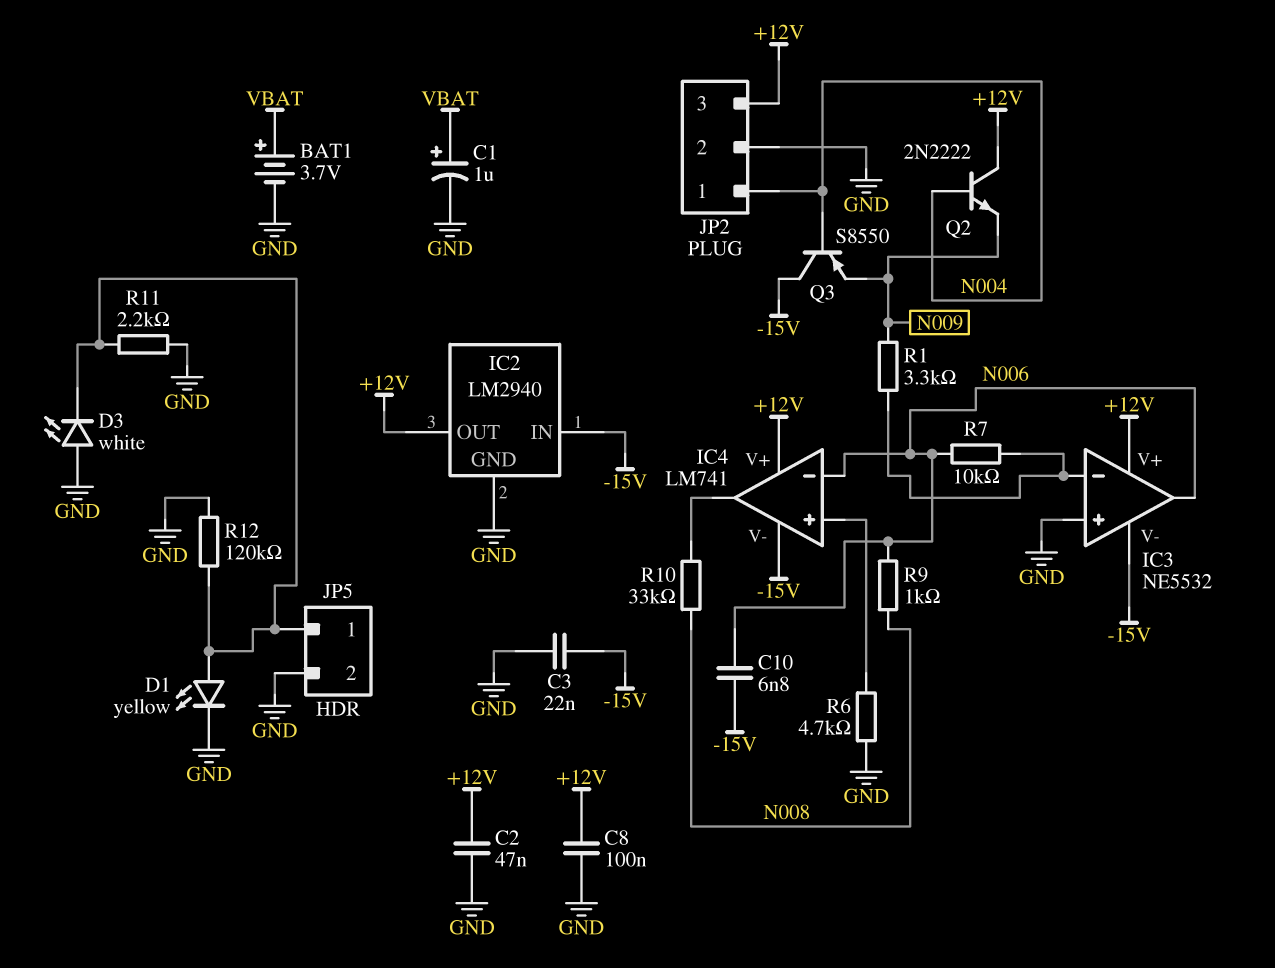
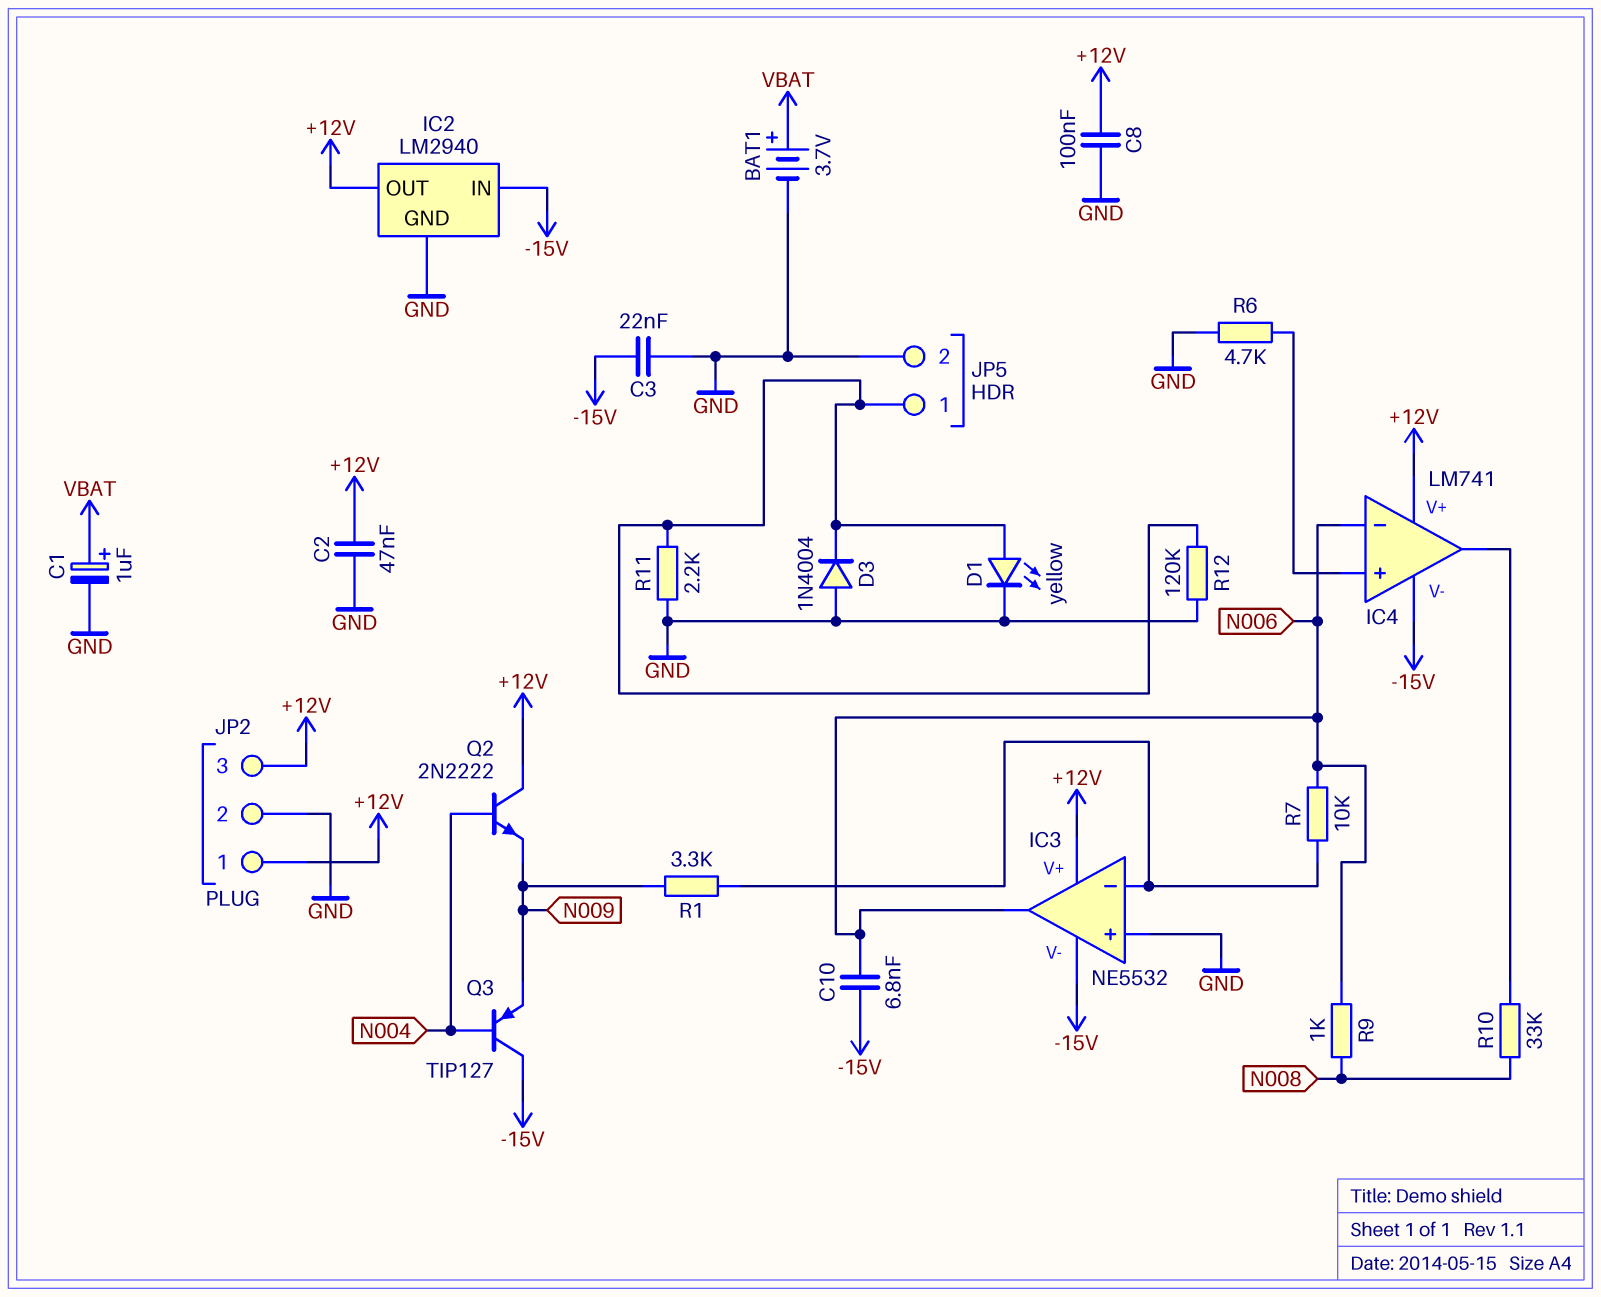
D3: LED white (A GND, K JP5/1) -> diode 1N4004 (A GND, K JP5/1)
JP2 pin 1: N004 -> +12V
Q3: PNP S8550 (B N004, C -15V, E N009) -> PNP TIP127 (B N004, C -15V, E N009)

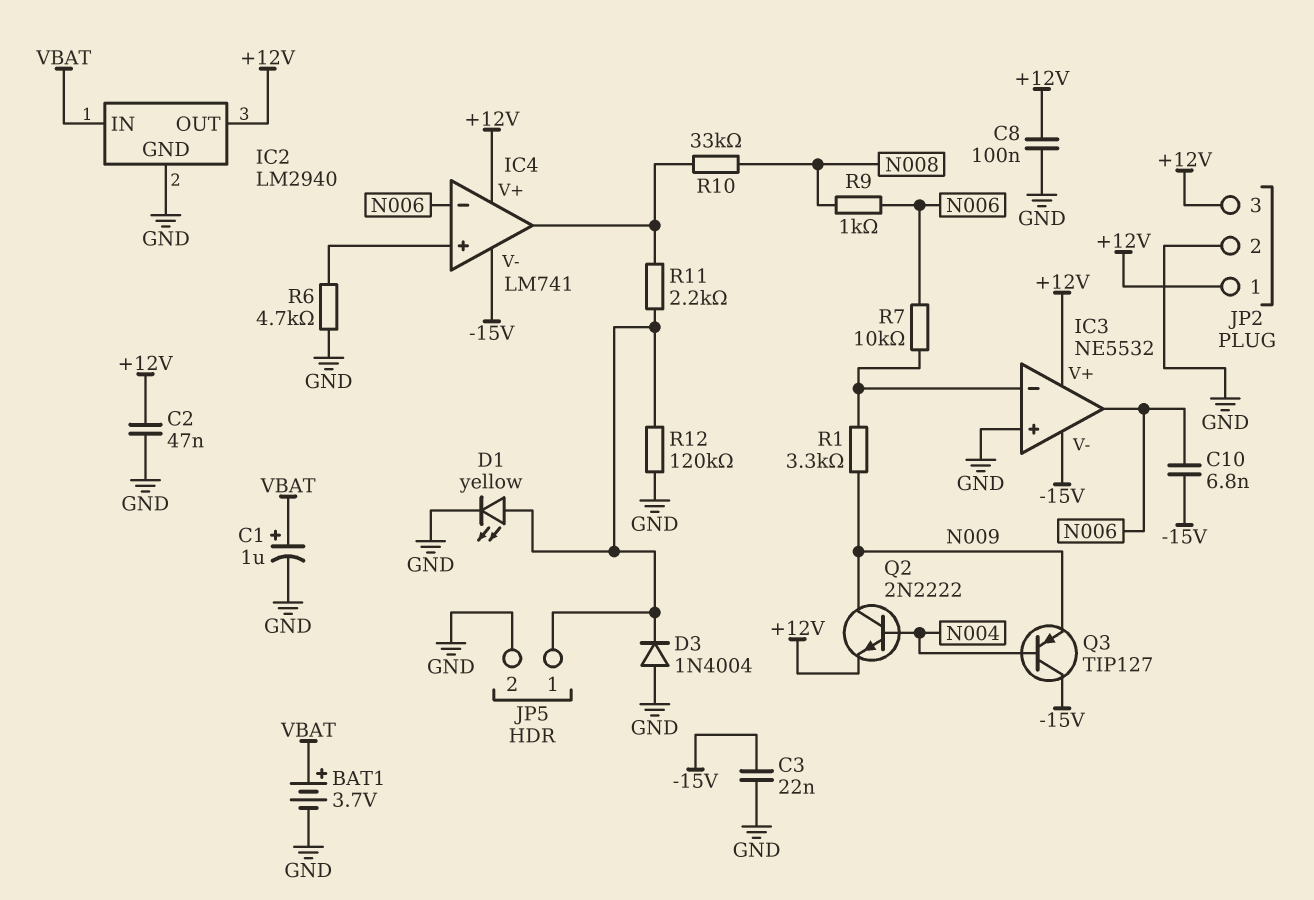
IC2 pin IN: -15V -> VBAT
Q2: NPN 2N2222 (B N004, C +12V, E N009) -> NPN 2N2222 (B N004, C N009, E +12V)
R11: 2.2k (GND, JP5/1) -> 2.2k (IC4/out, JP5/1)

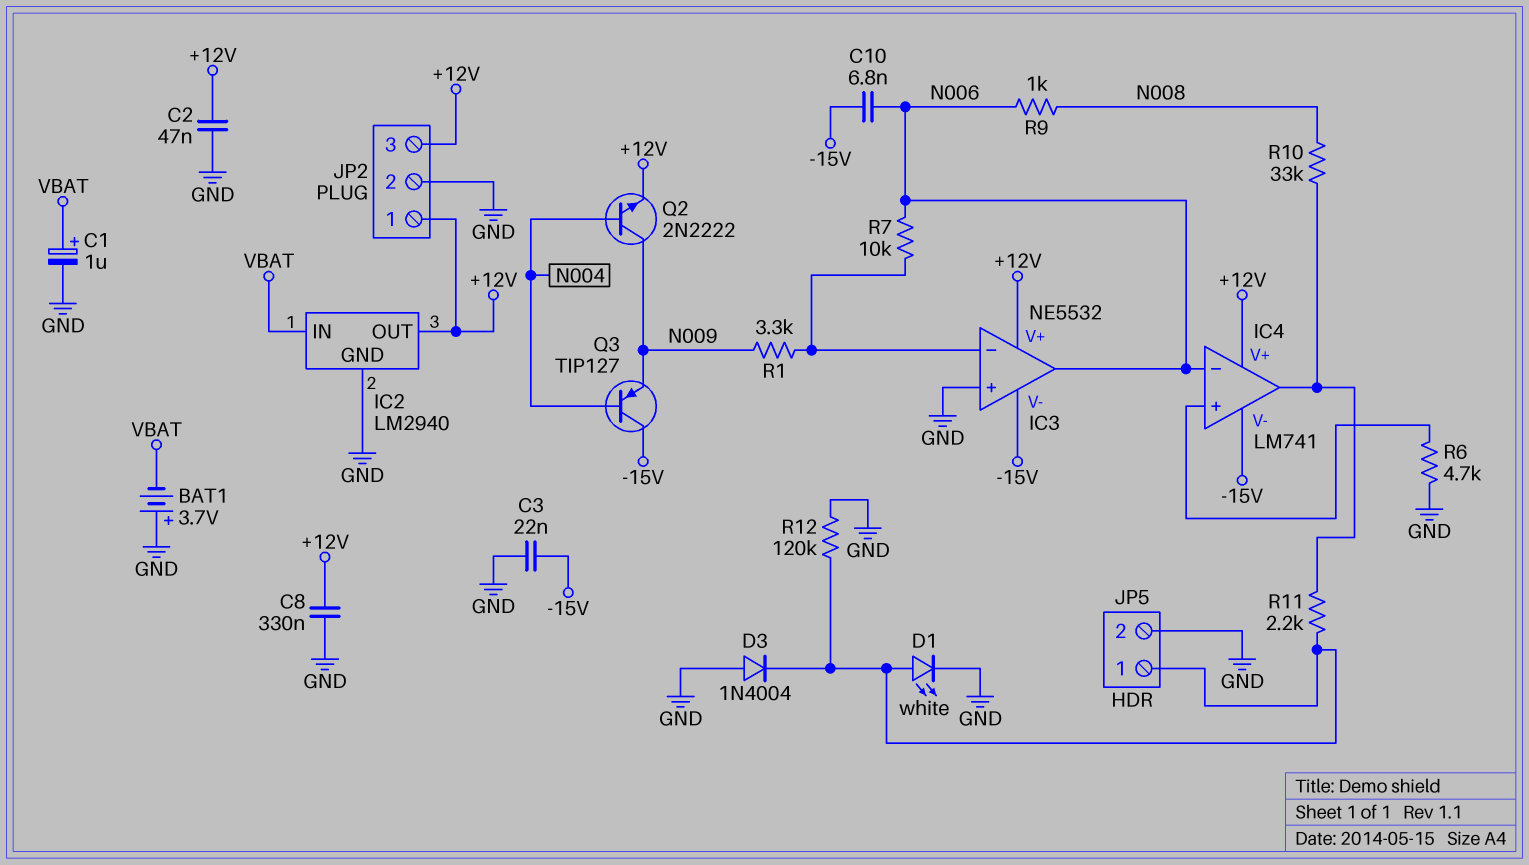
BAT1: 3.7V (plus VBAT, minus GND) -> 3.7V (plus GND, minus VBAT)
C8: 100nF (+12V, GND) -> 330nF (+12V, GND)
D1: LED yellow (A JP5/1, K GND) -> LED white (A JP5/1, K GND)

